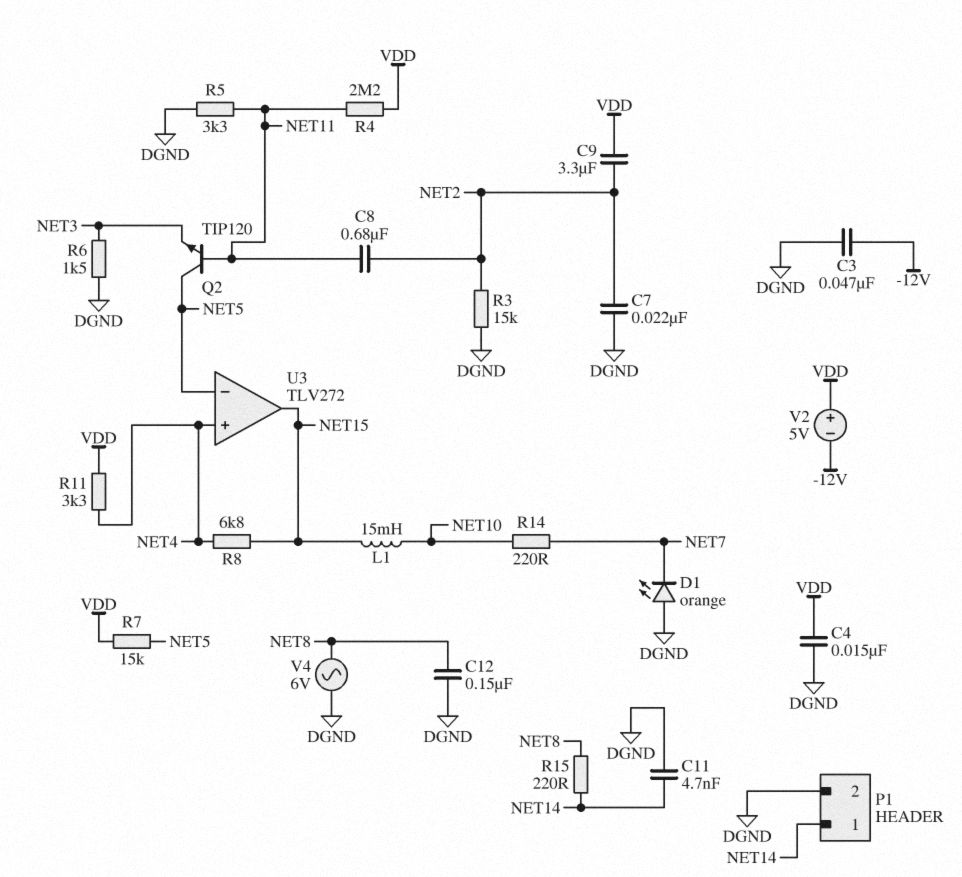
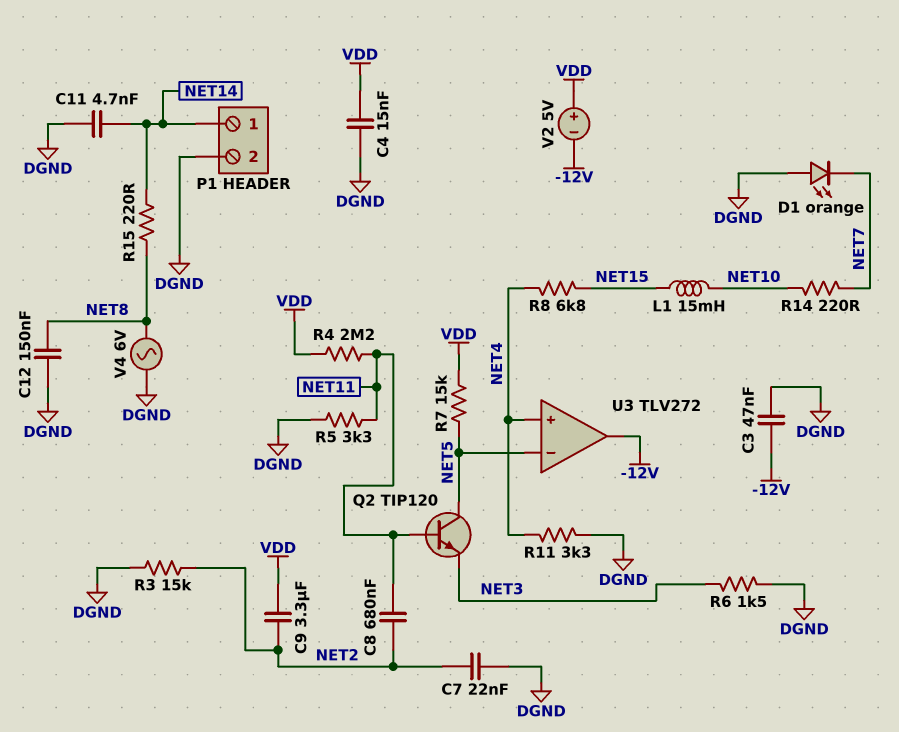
R11: 3.3k (NET4, VDD) -> 3.3k (DGND, NET4)
U3 pin out: NET15 -> -12V

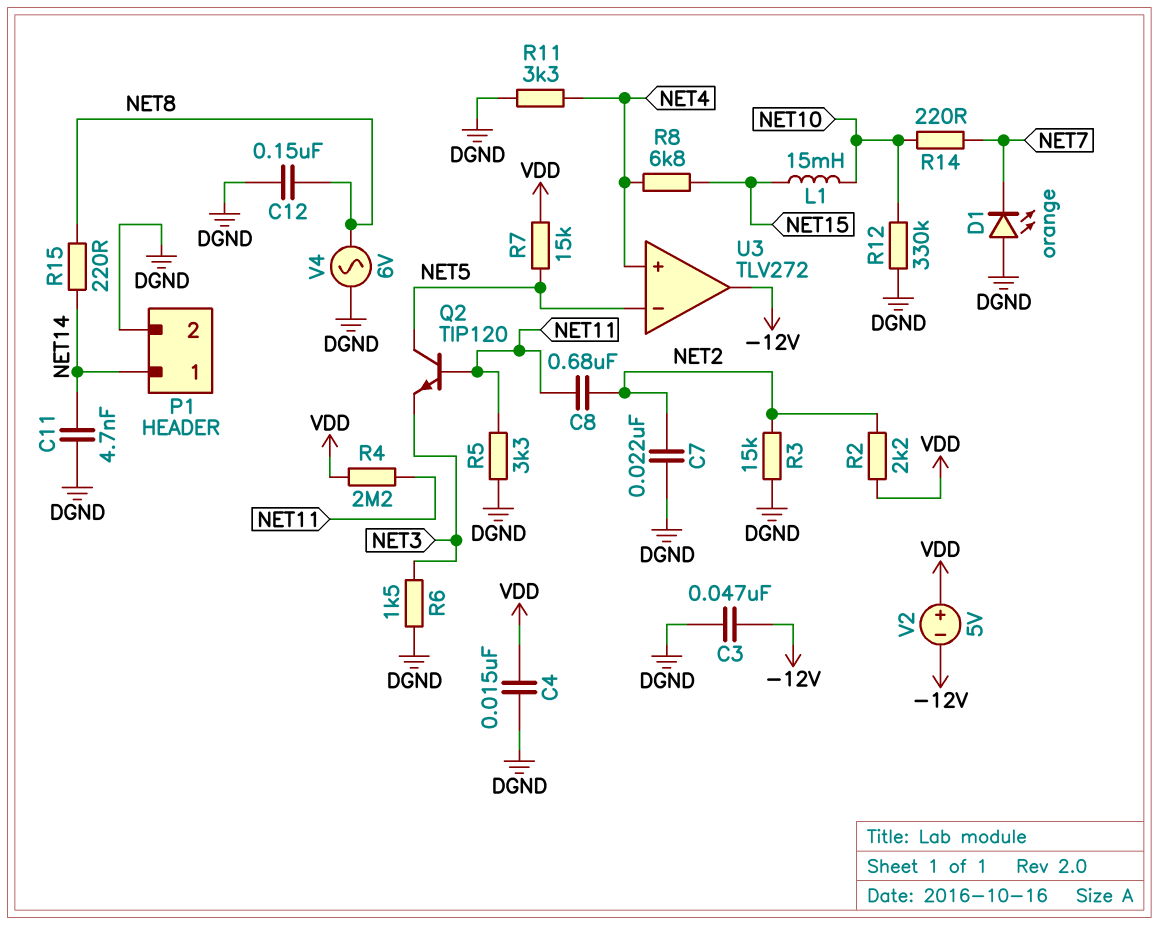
C9: 3.3uF (NET2, VDD) -> none
R2: none -> 2.2k (NET2, VDD)
R12: none -> 330k (DGND, NET10)

